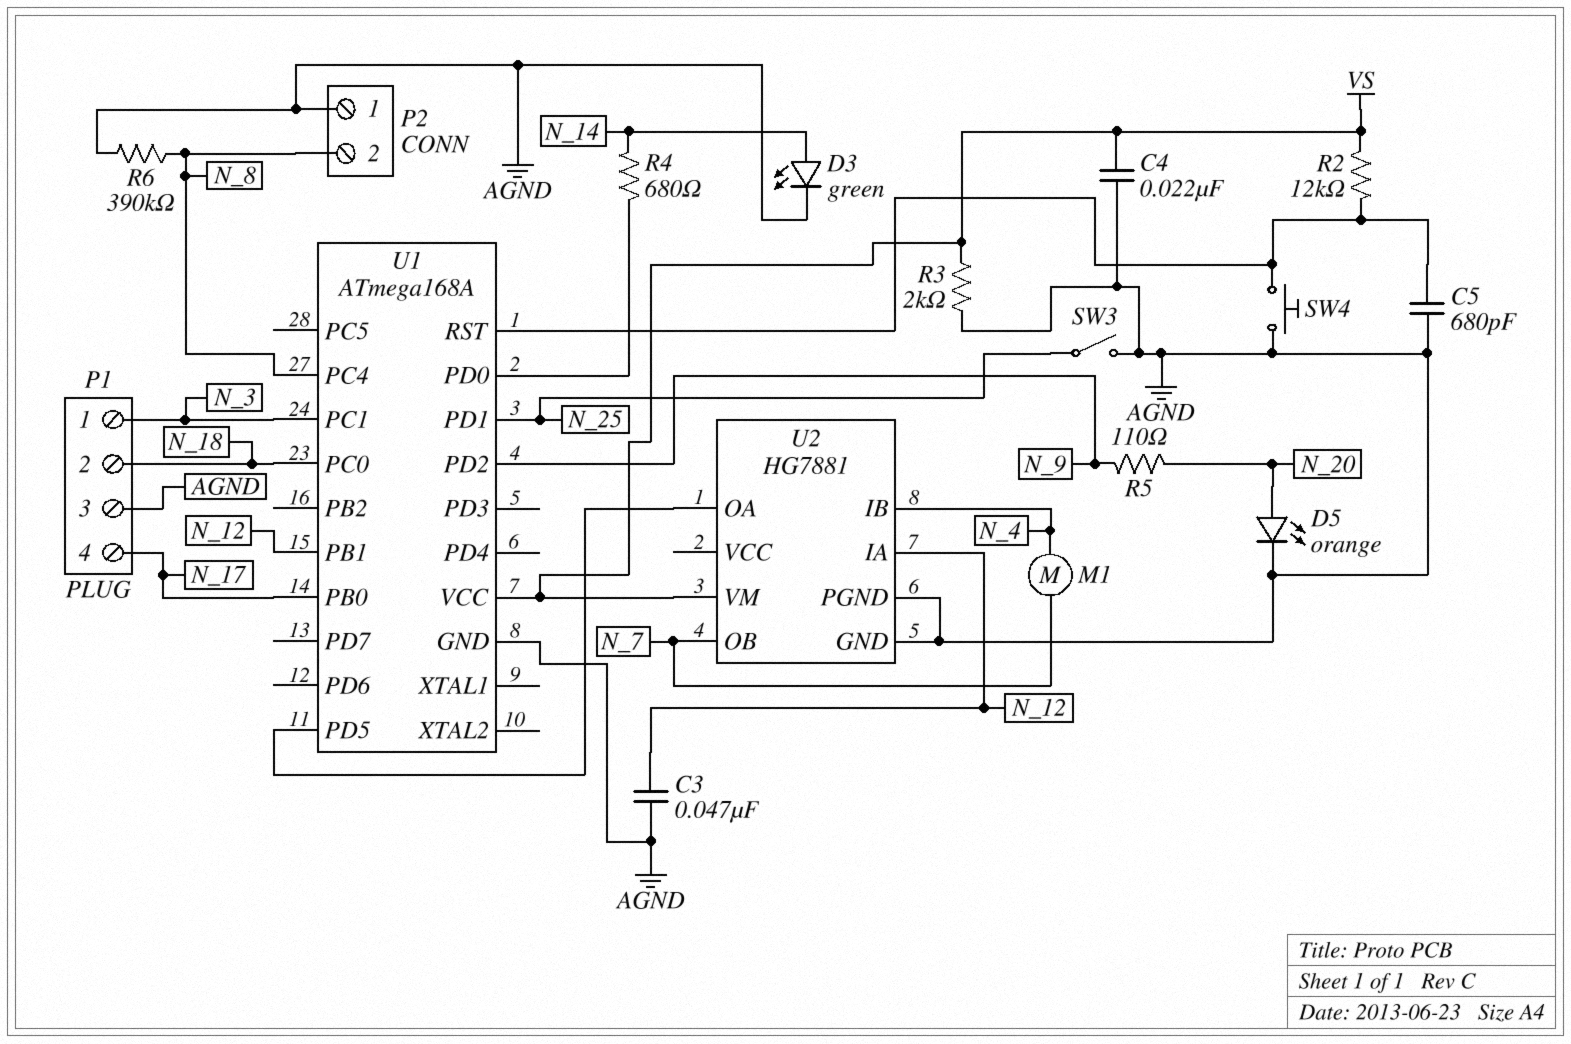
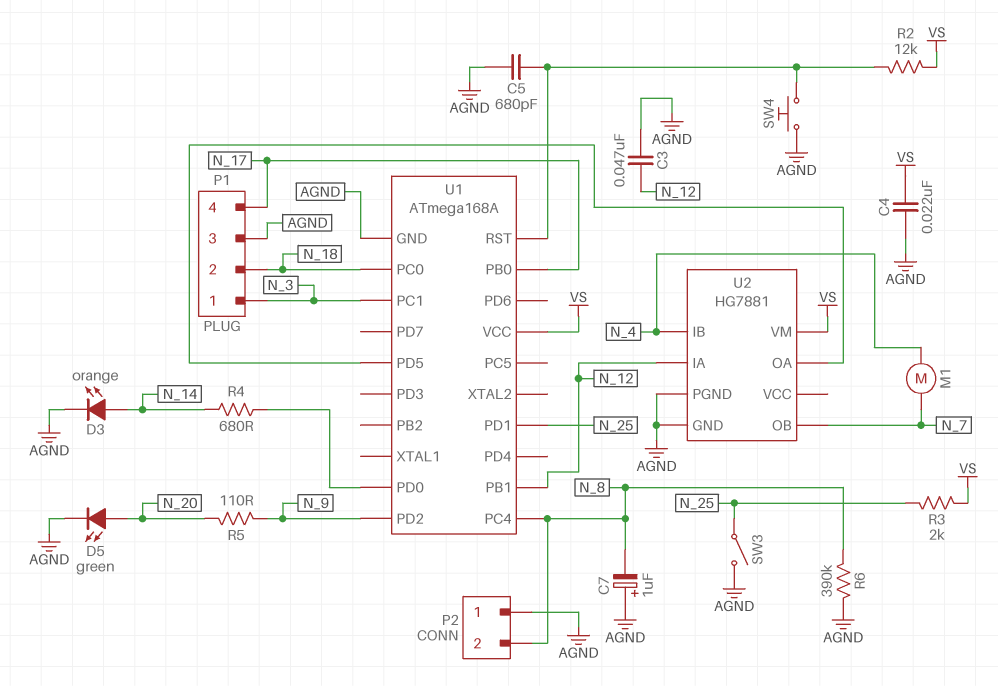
C7: none -> 1uF (plus AGND, minus N_8)
D3: LED green (A N_14, K AGND) -> LED orange (A N_14, K AGND)
D5: LED orange (A N_20, K AGND) -> LED green (A N_20, K AGND)
R3: 2k (AGND, VS) -> 2k (N_25, VS)

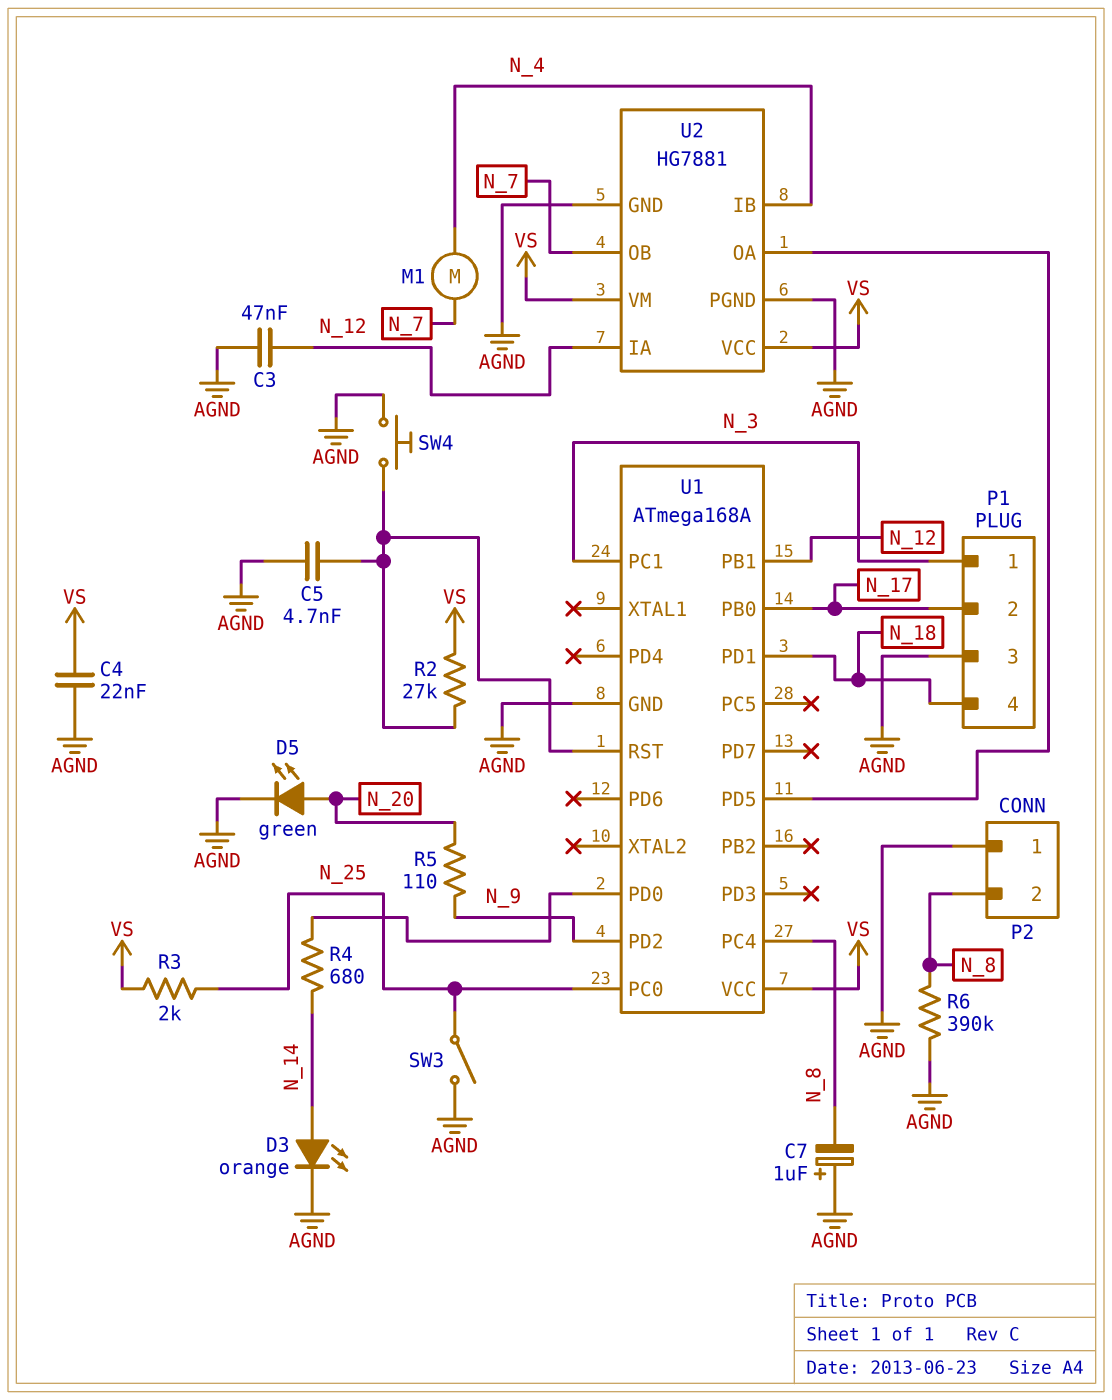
C5: 680pF (AGND, U1/RST) -> 4.7nF (AGND, U1/RST)
P1 pin 2: N_18 -> N_17
P1 pin 4: N_17 -> N_18
R2: 12k (U1/RST, VS) -> 27k (U1/RST, VS)
U1 pin PC0: N_18 -> N_25
U1 pin PD1: N_25 -> N_18
U2 pin VCC: none -> VS

